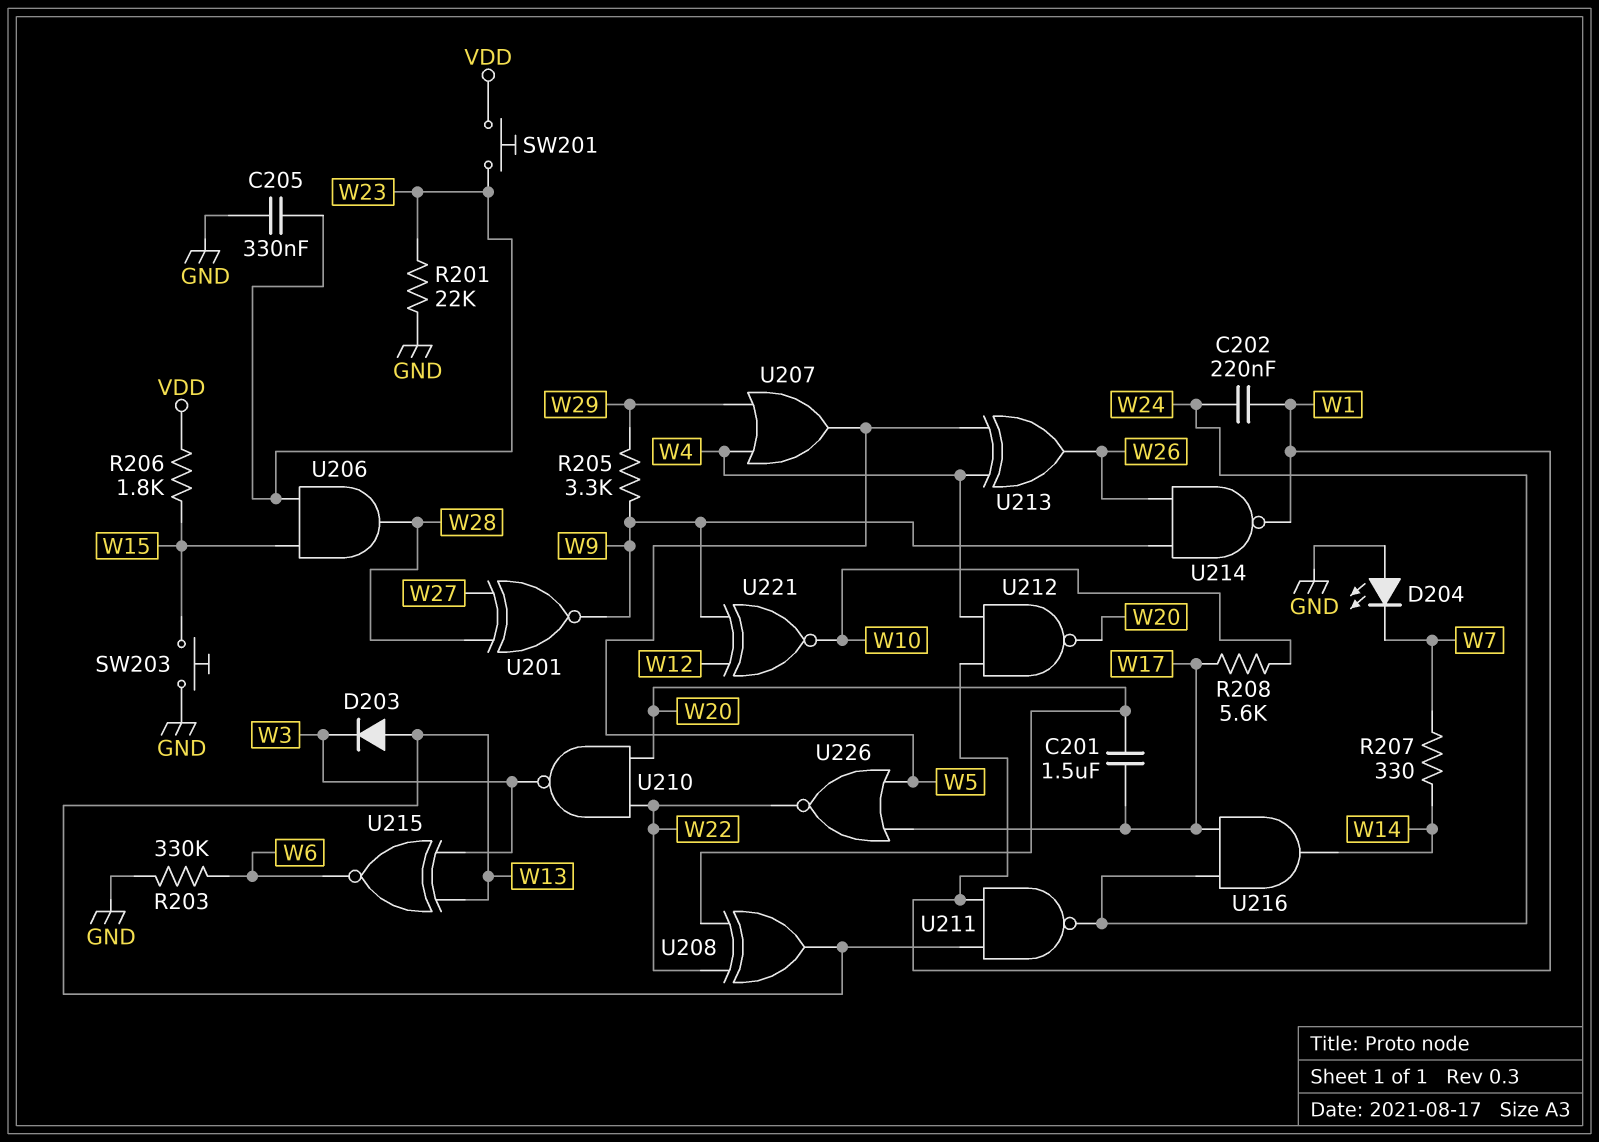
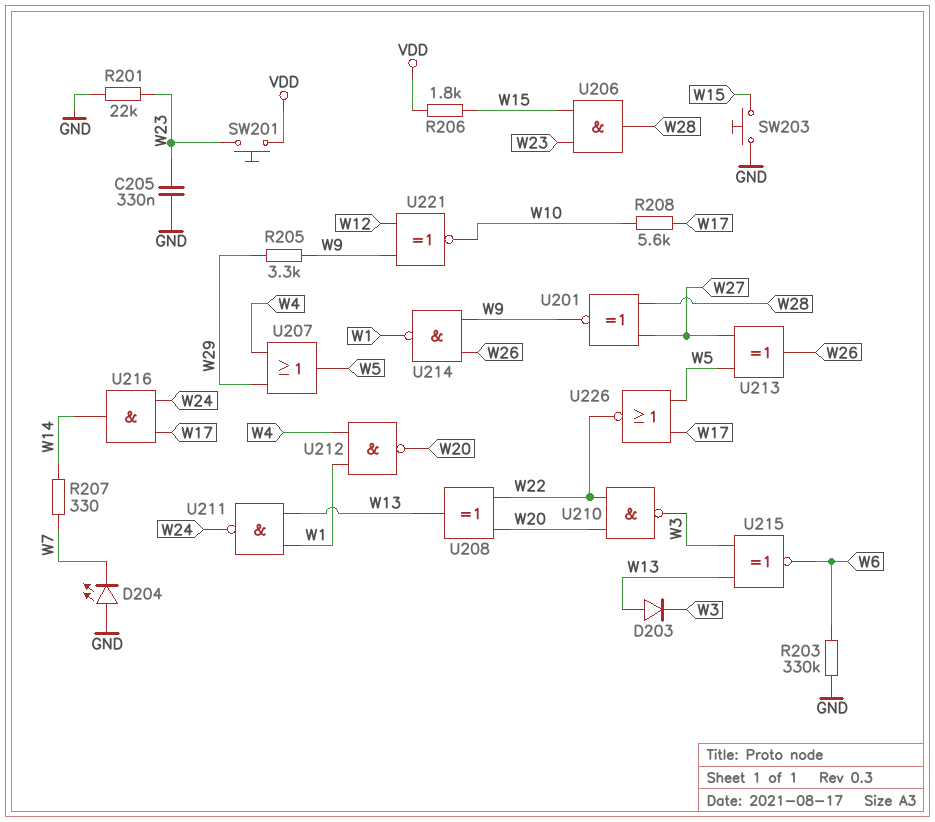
C201: 1.5uF (W17, W20) -> none
C202: 220nF (W1, W24) -> none
U213: XOR (in W4, in W5, out W26) -> XOR (in W5, in W27, out W26)

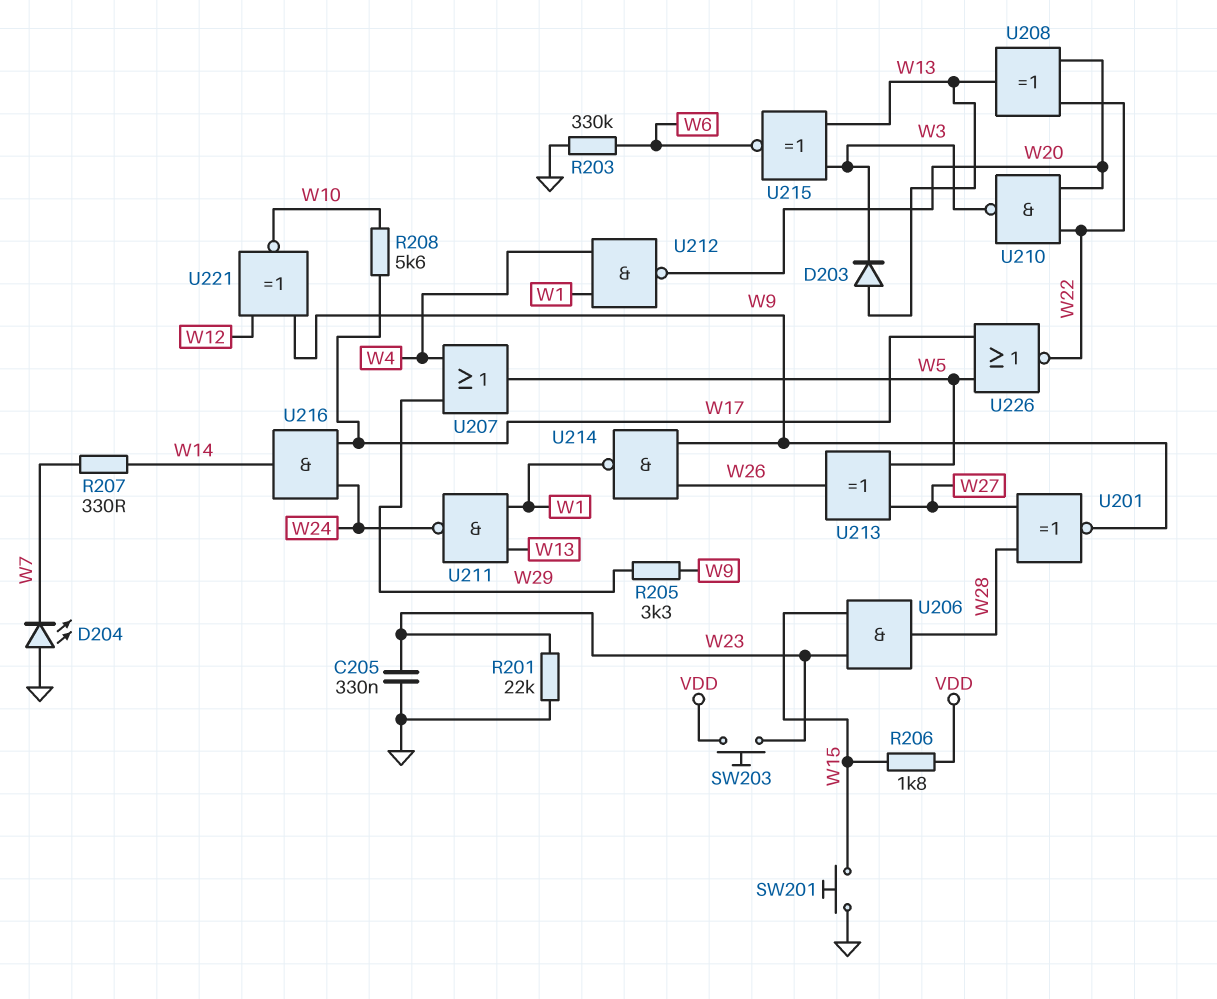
SW201: button (VDD, W23) -> button (GND, W15)
SW203: button (GND, W15) -> button (VDD, W23)

